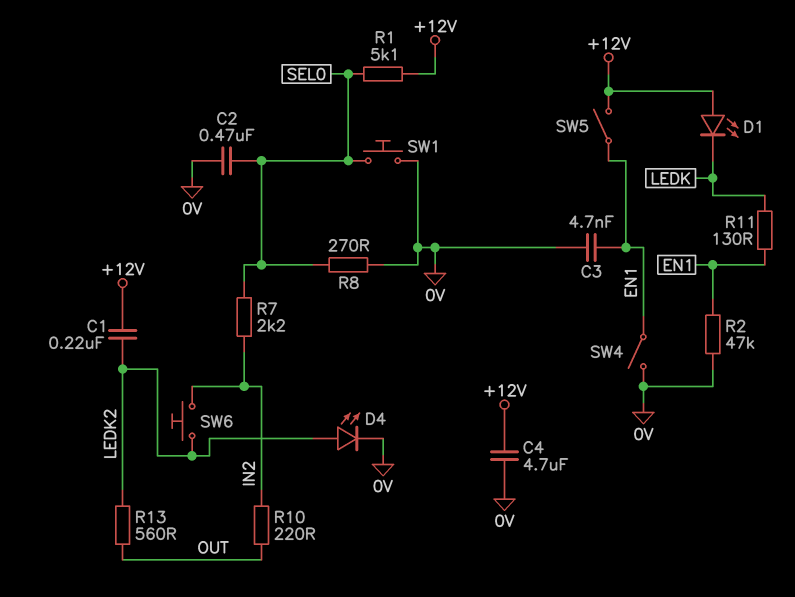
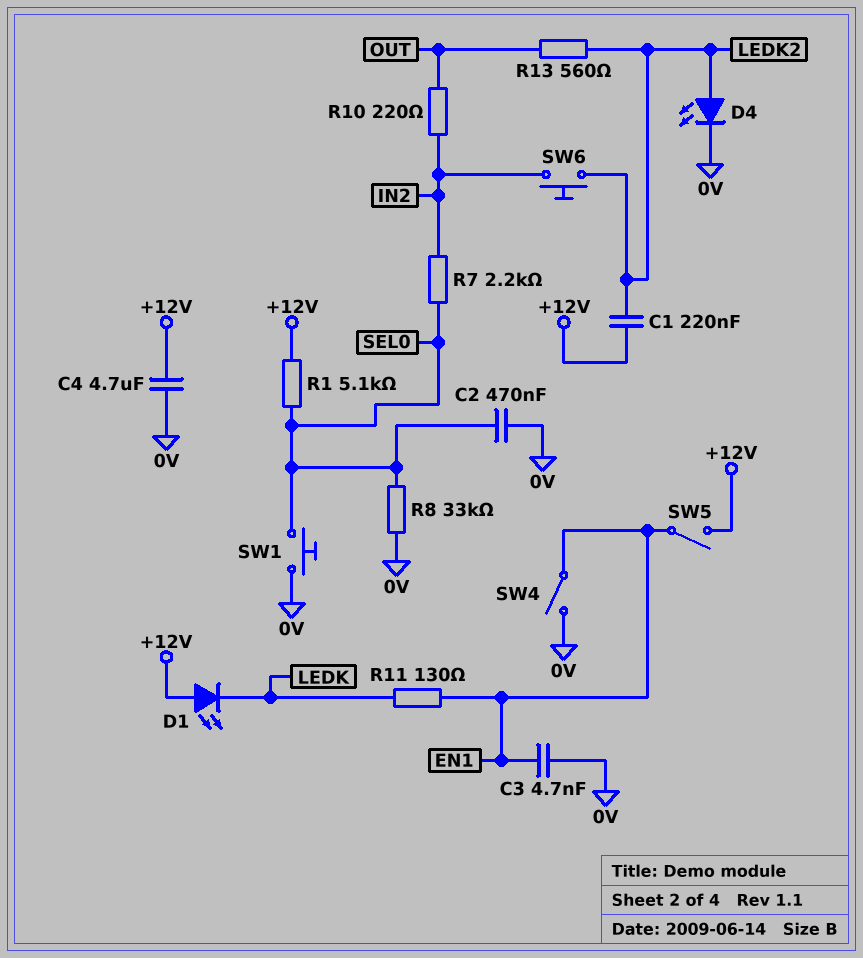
R2: 47k (0V, EN1) -> none
R8: 270 (0V, SEL0) -> 33k (0V, SEL0)

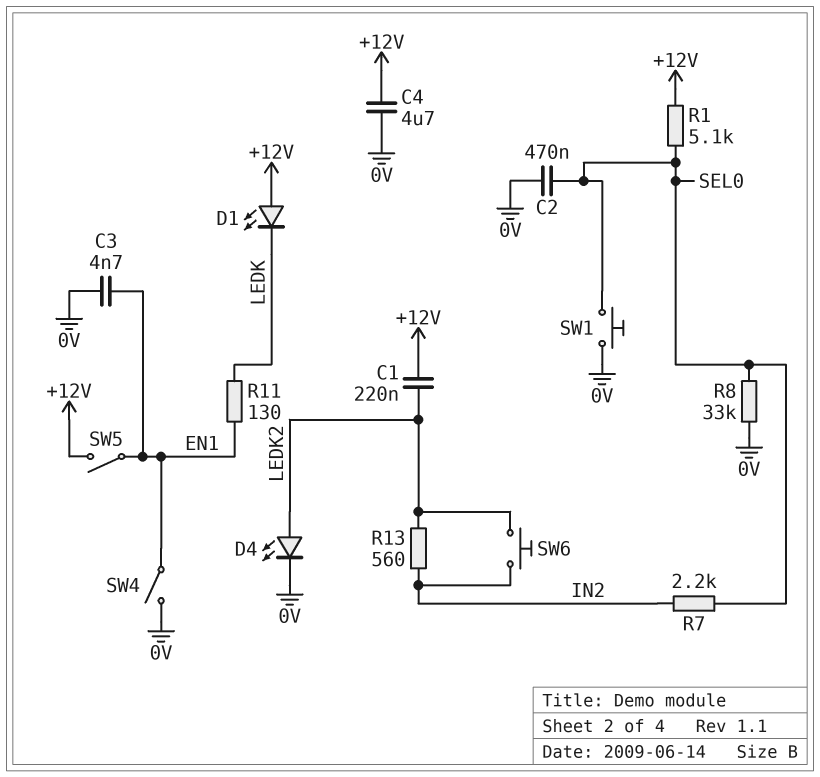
R10: 220 (IN2, OUT) -> none
R13: 560 (LEDK2, OUT) -> 560 (IN2, LEDK2)

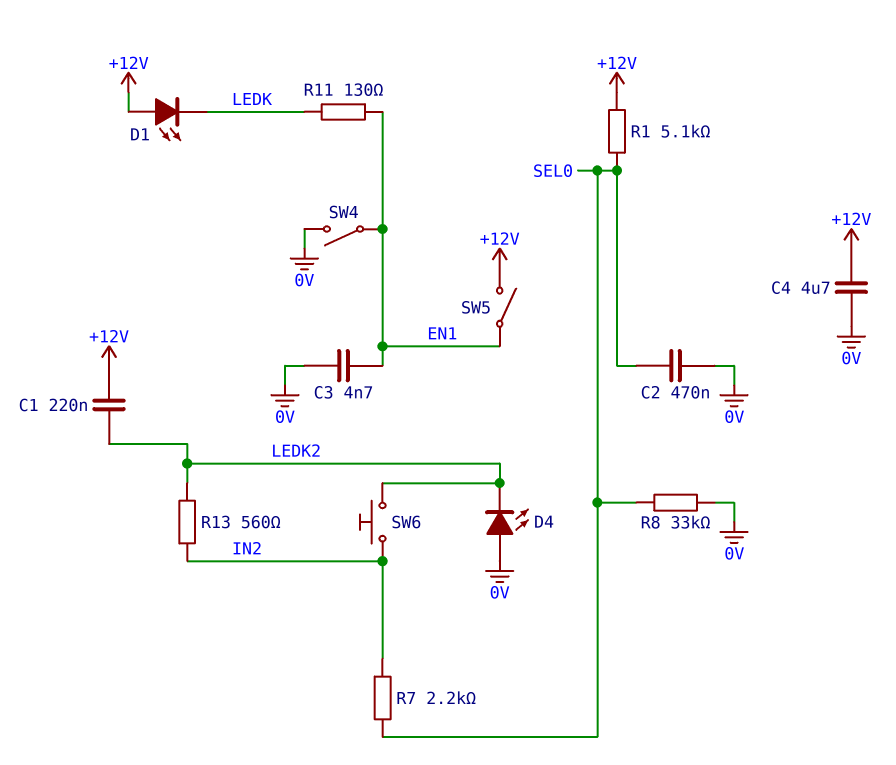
D4: LED (A LEDK2, K 0V) -> LED (A 0V, K LEDK2)
SW1: button (0V, SEL0) -> none

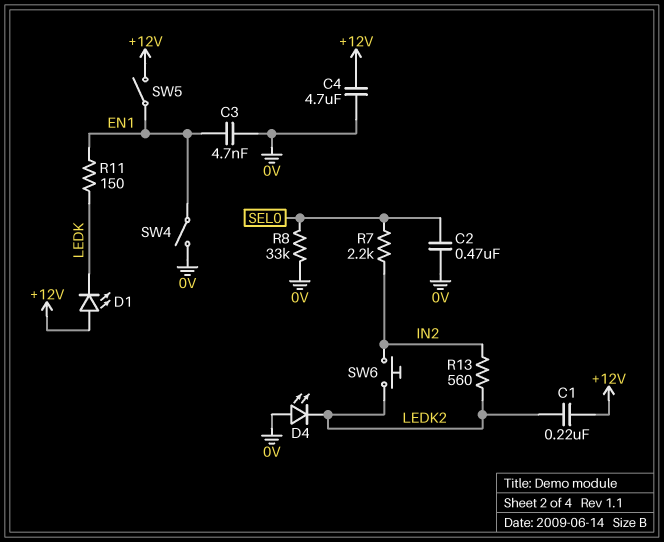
R1: 5.1k (+12V, SEL0) -> none
R11: 130 (EN1, LEDK) -> 150 (EN1, LEDK)

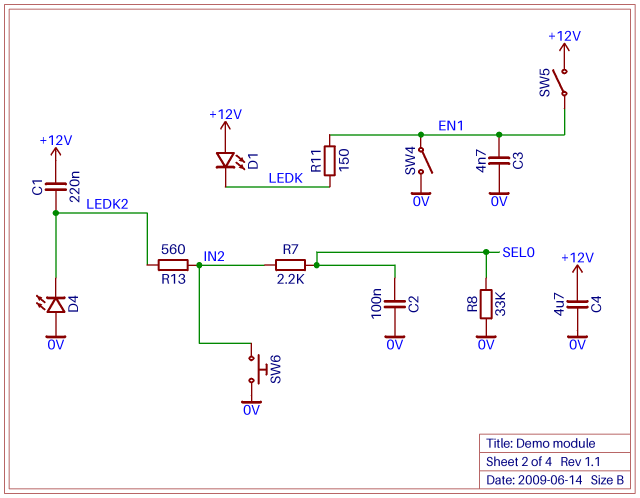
C2: 470nF (0V, SEL0) -> 100nF (0V, SEL0)
SW6: button (IN2, LEDK2) -> button (0V, IN2)

